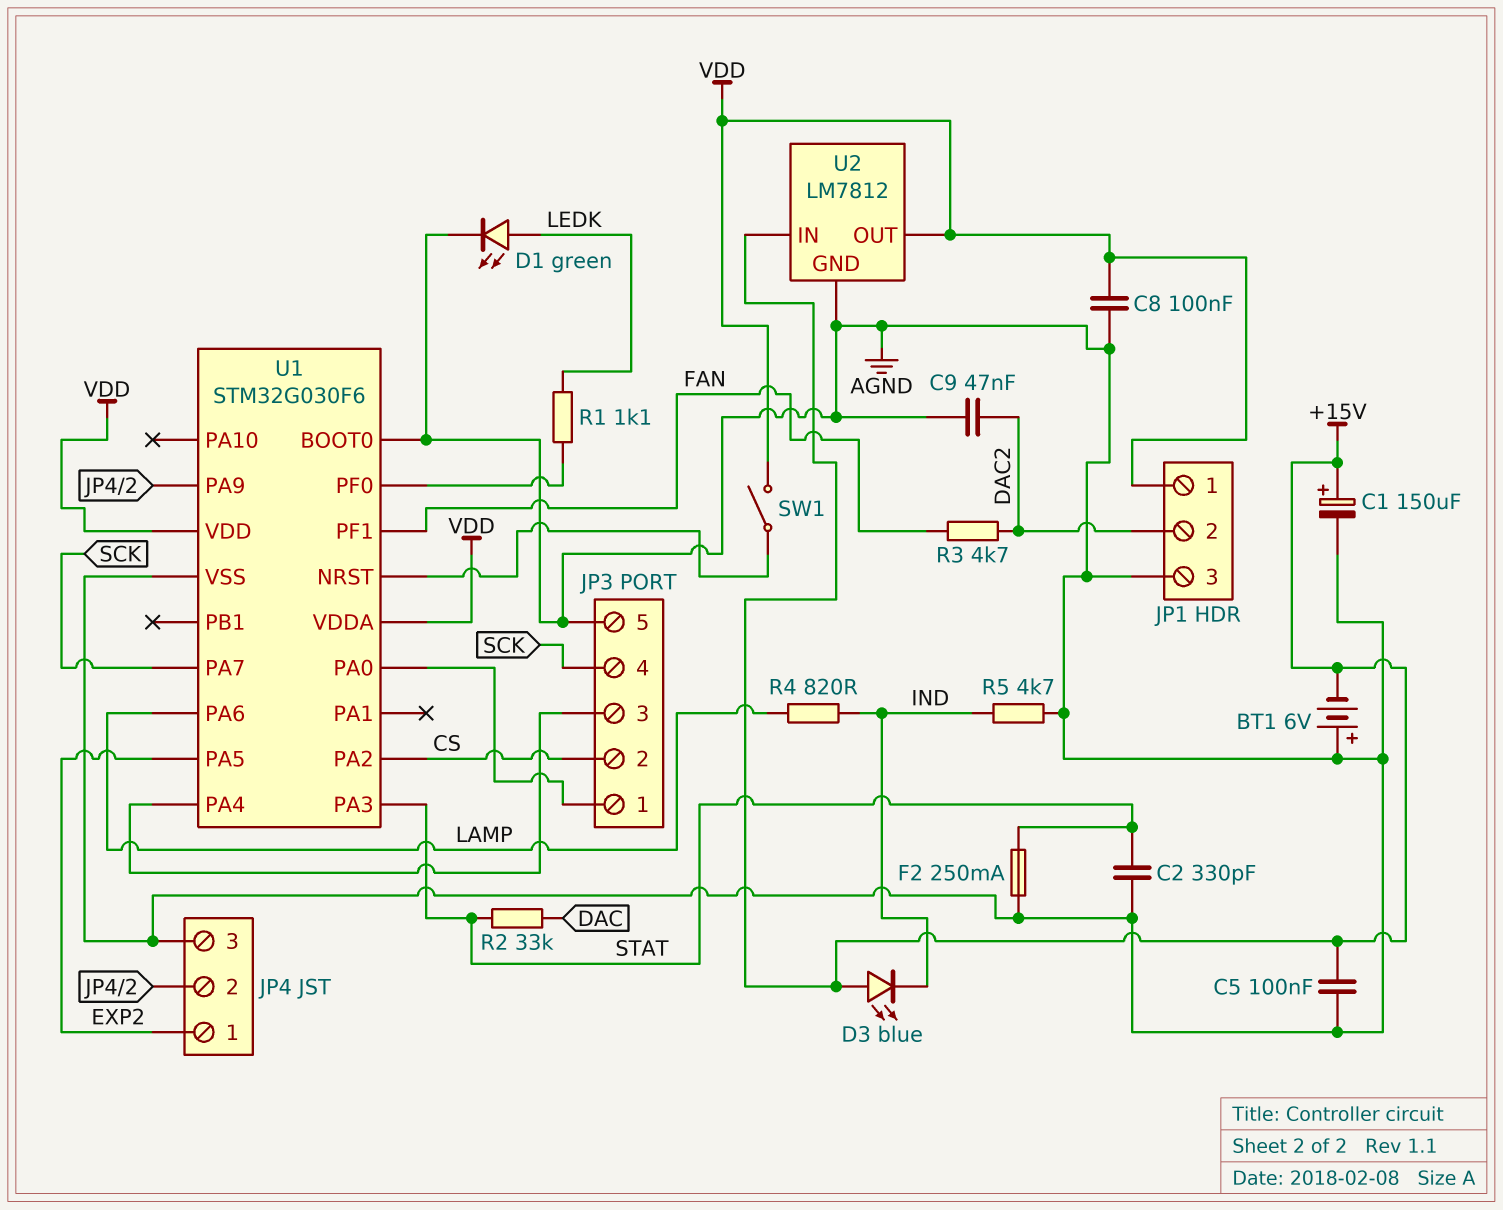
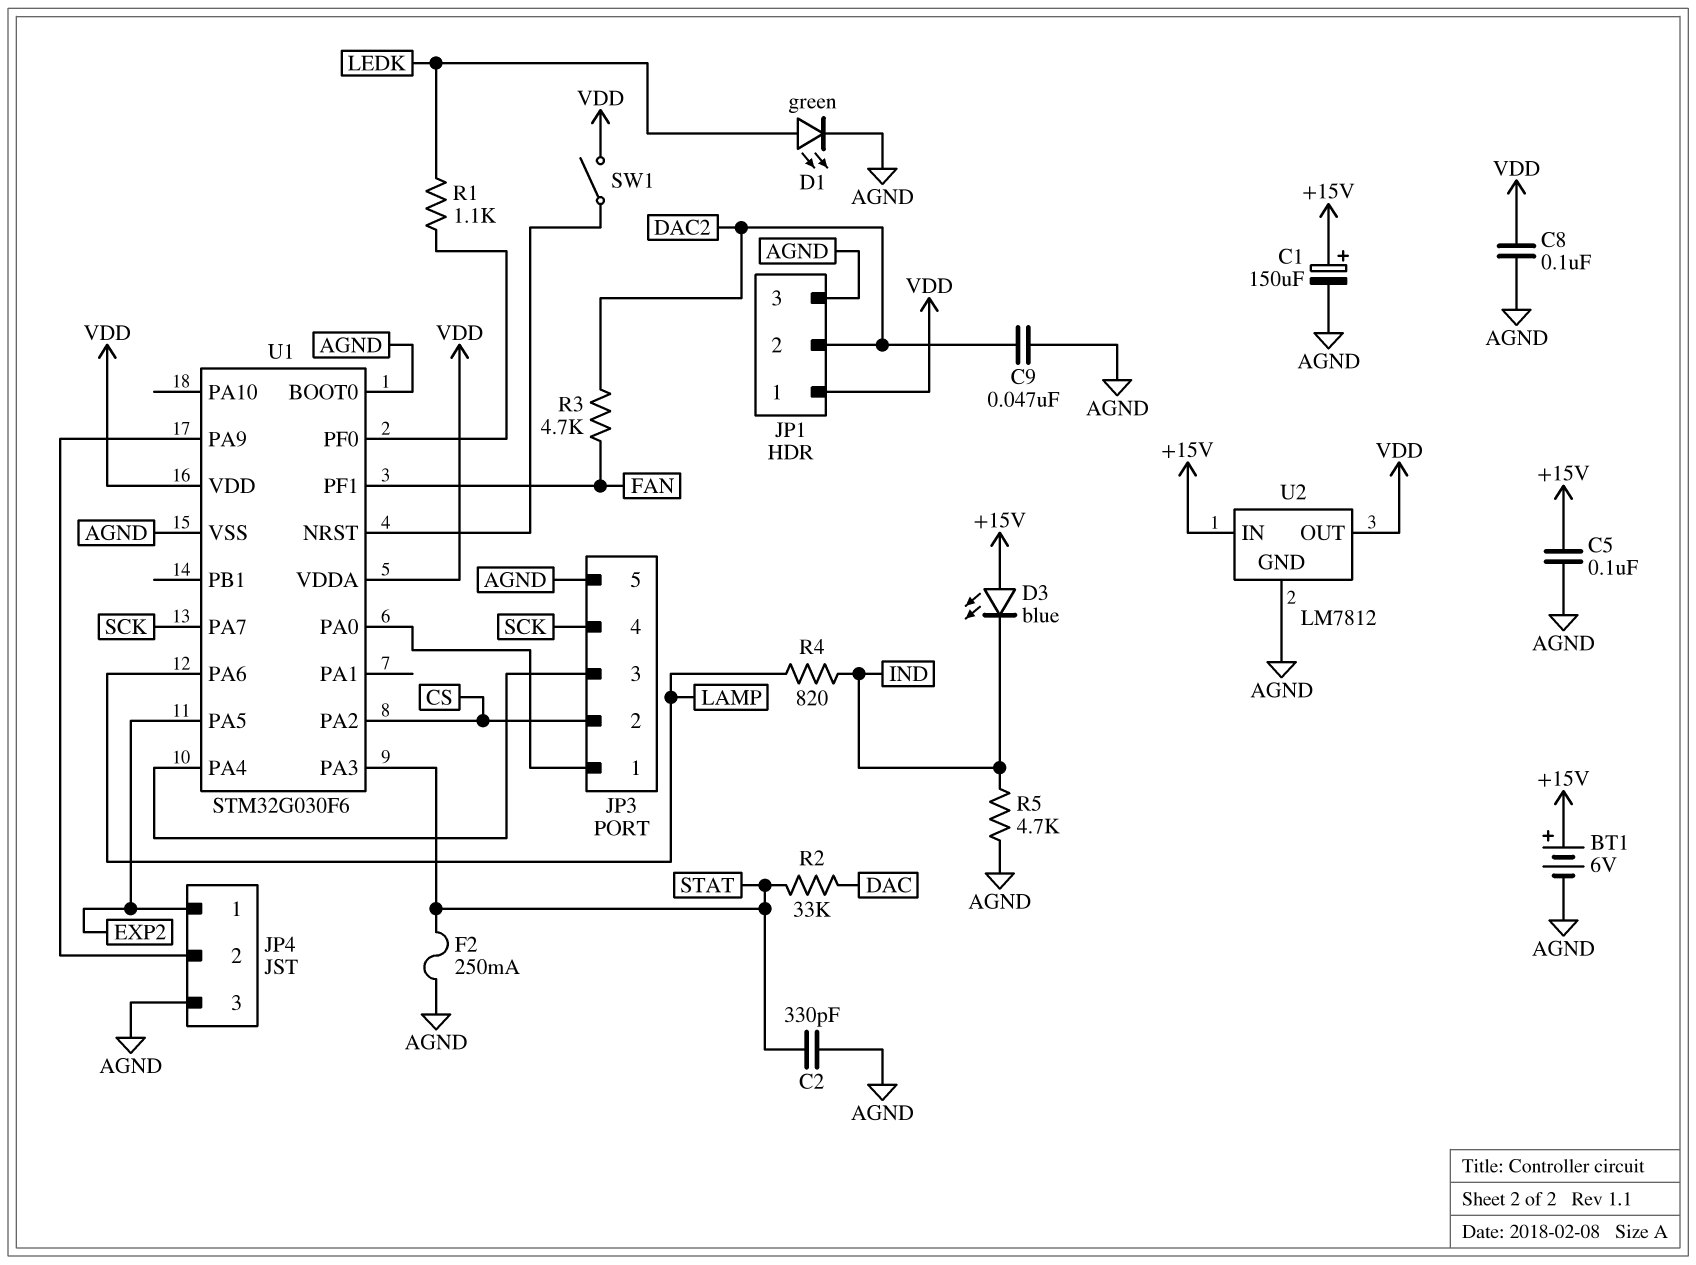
BT1: 6V (plus AGND, minus +15V) -> 6V (plus +15V, minus AGND)

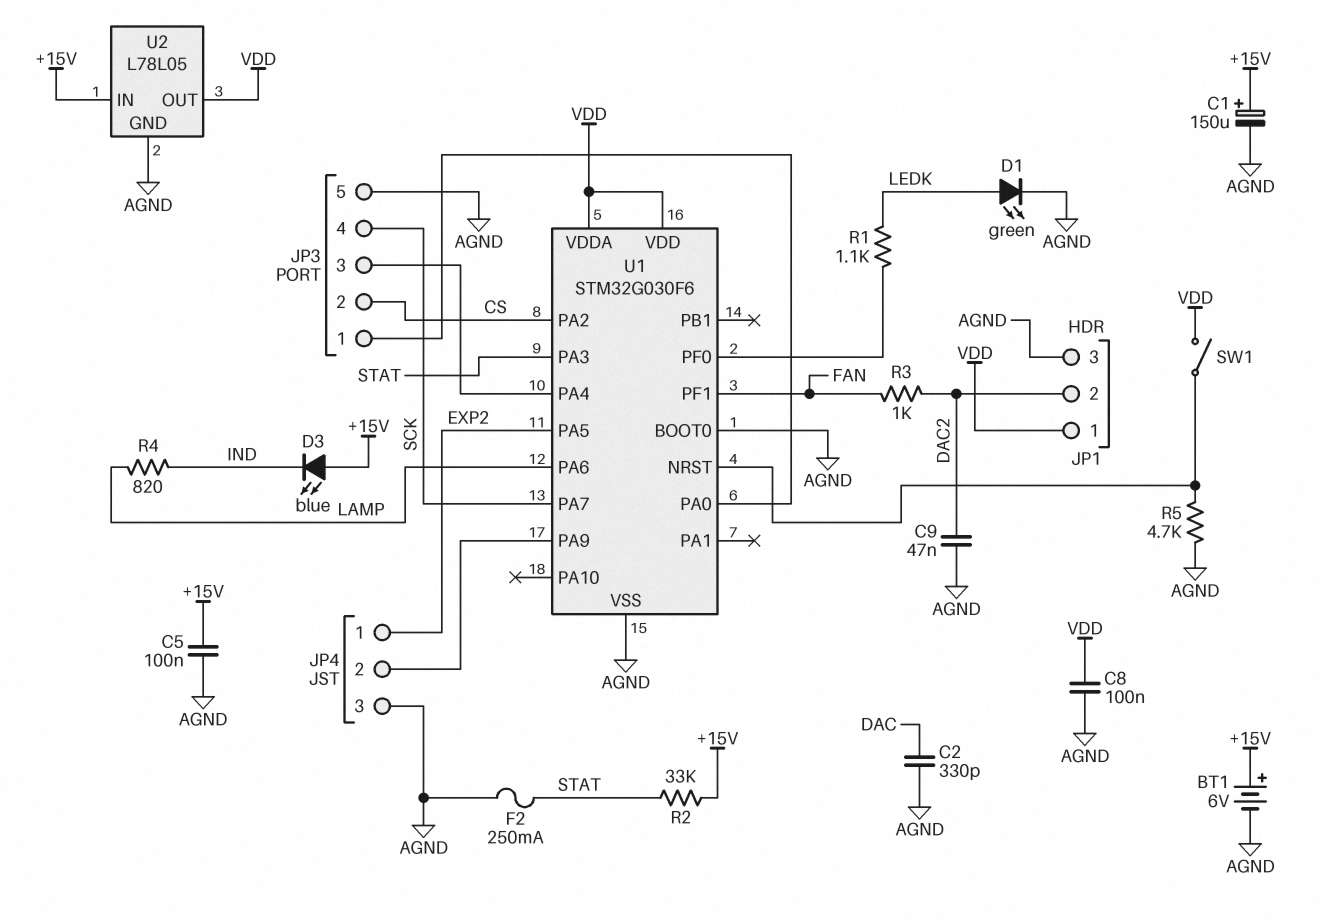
C2: 330pF (AGND, STAT) -> 330pF (AGND, DAC)
R2: 33k (DAC, STAT) -> 33k (+15V, STAT)
R3: 4.7k (DAC2, FAN) -> 1k (DAC2, FAN)
R5: 4.7k (AGND, IND) -> 4.7k (AGND, U1/NRST)
U2: LM7812 -> L78L05

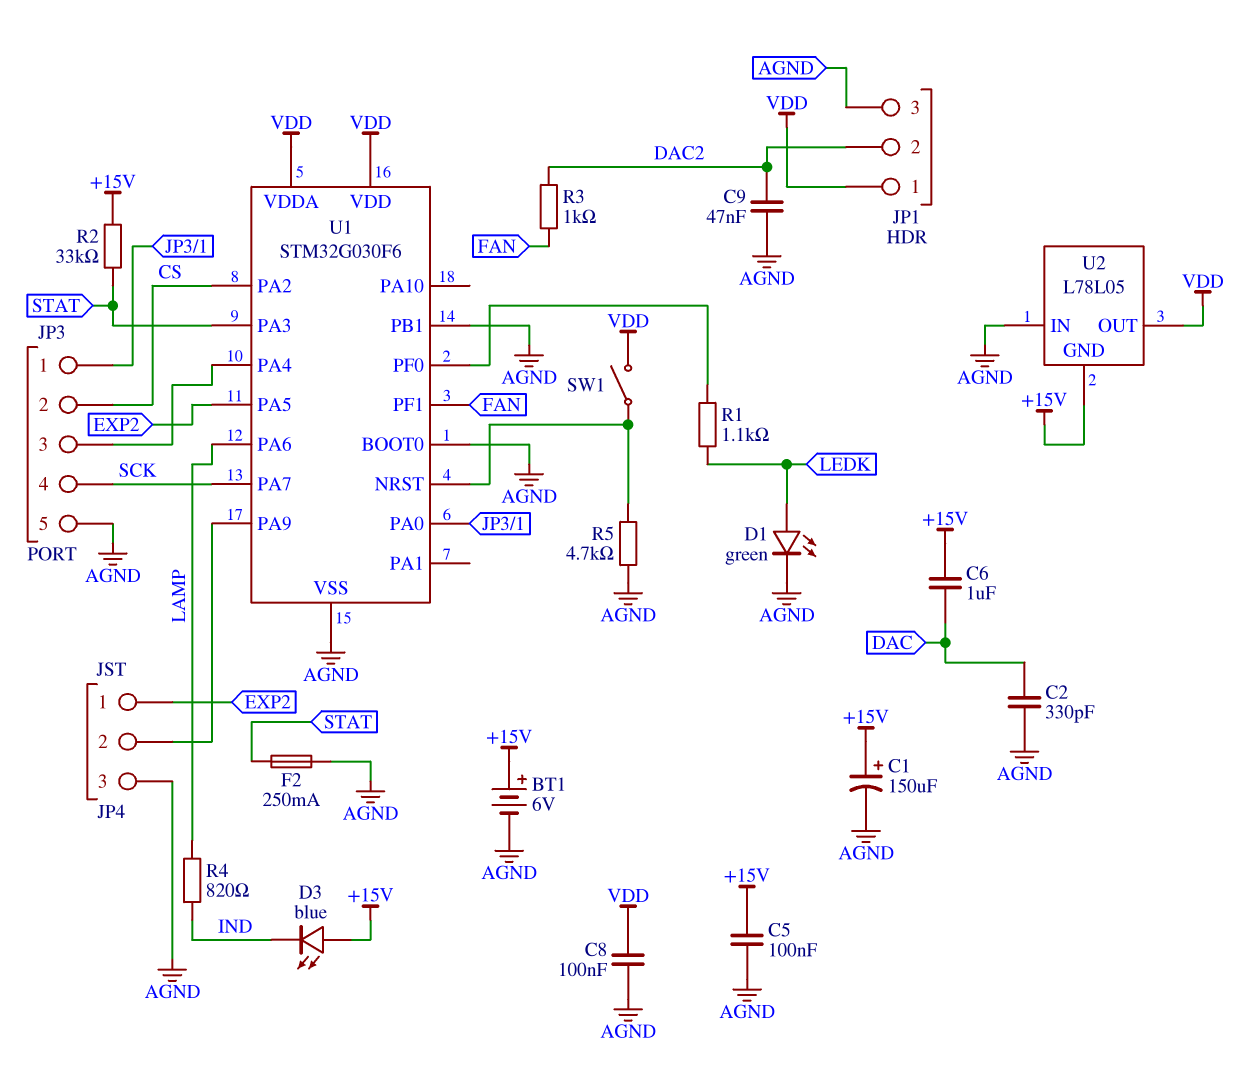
C6: none -> 1uF (+15V, DAC)
U1 pin PB1: none -> AGND
U2 pin GND: AGND -> +15V
U2 pin IN: +15V -> AGND

